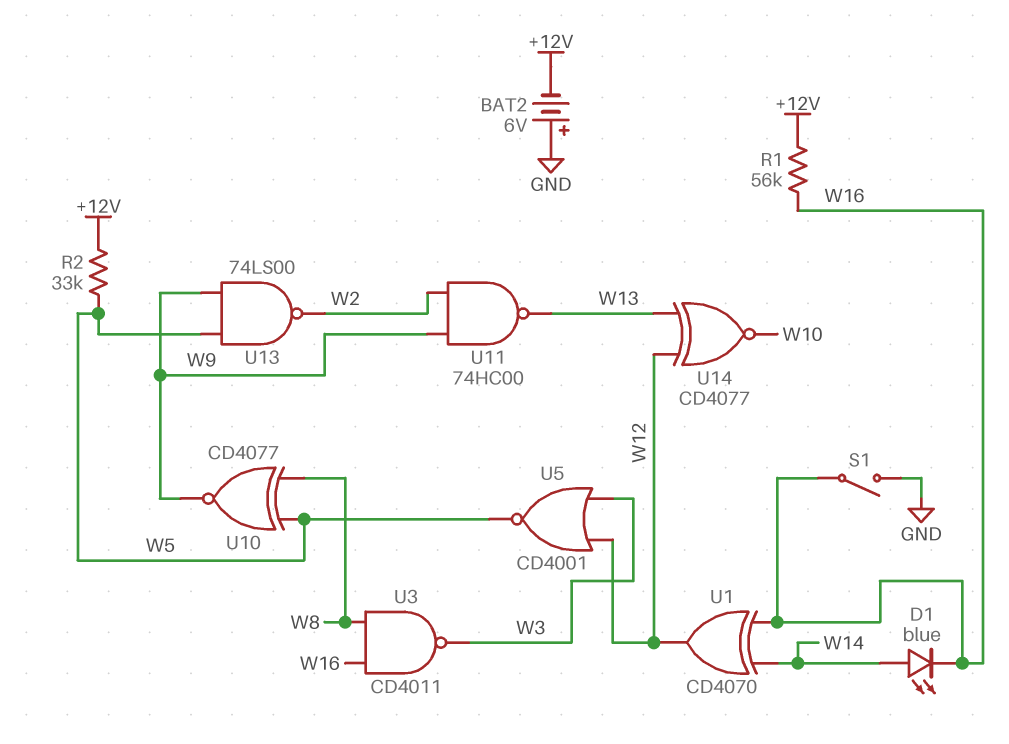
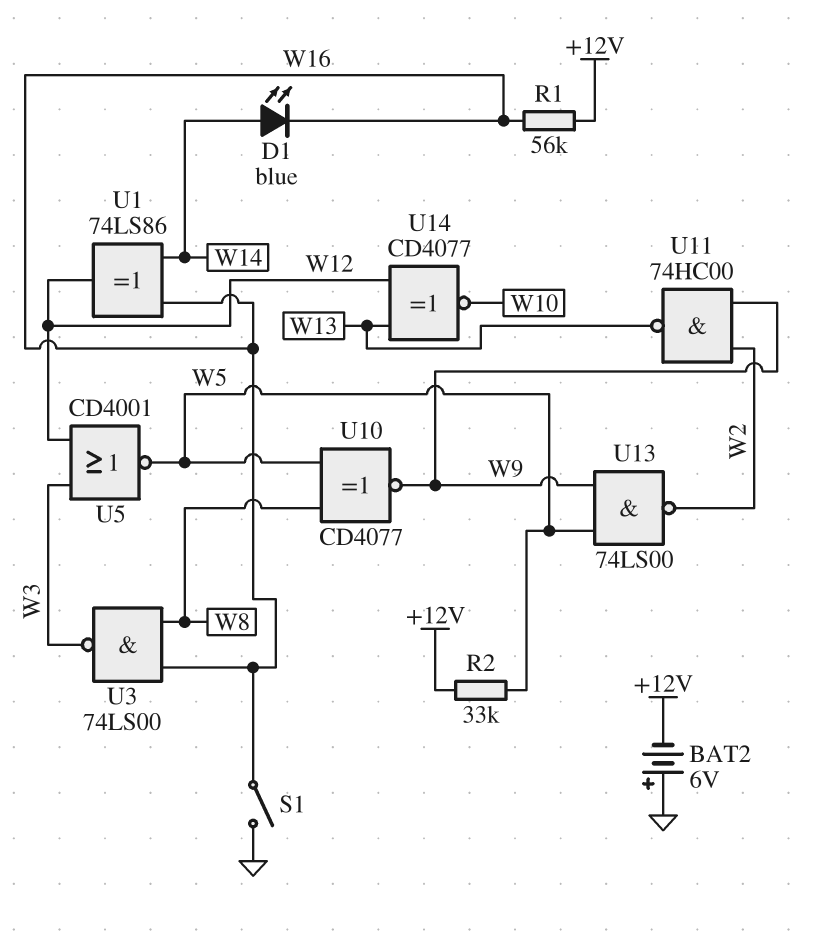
U1: XOR CD4070 (in W14, in W16, out W12) -> XOR 74LS86 (in W14, in W16, out W12)
U3: NAND CD4011 (in W8, in W16, out W3) -> NAND 74LS00 (in W8, in W16, out W3)

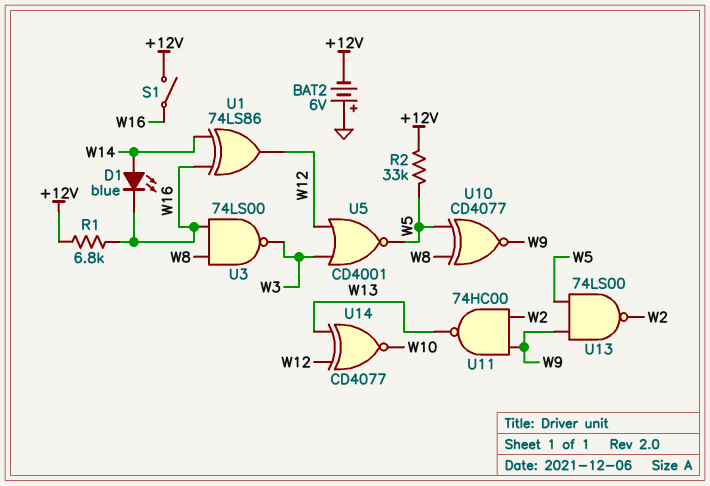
R1: 56k (+12V, W16) -> 6.8k (+12V, W16)
S1: switch (GND, W16) -> switch (+12V, W16)

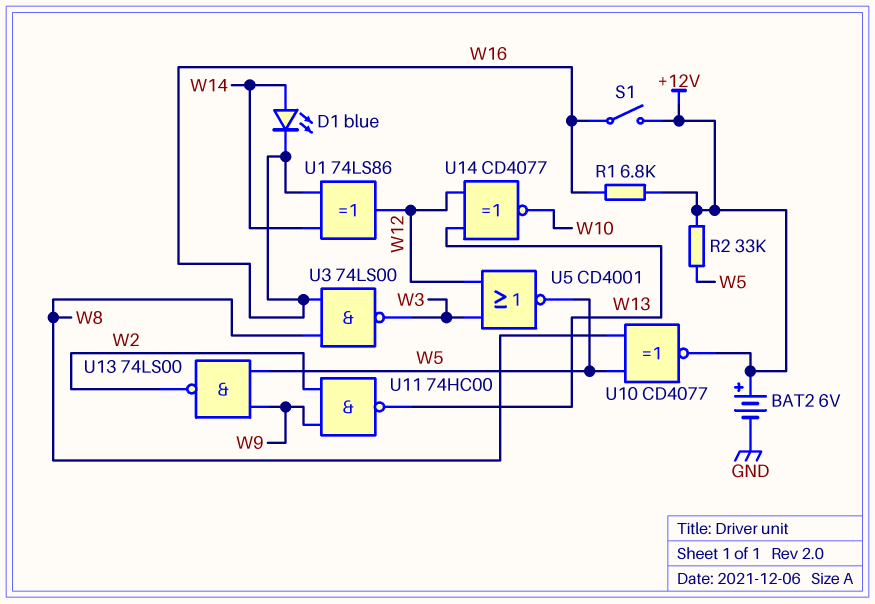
BAT2: 6V (plus GND, minus +12V) -> 6V (plus +12V, minus GND)
U10: XNOR CD4077 (in W5, in W8, out W9) -> XNOR CD4077 (in W5, in W8, out +12V)

